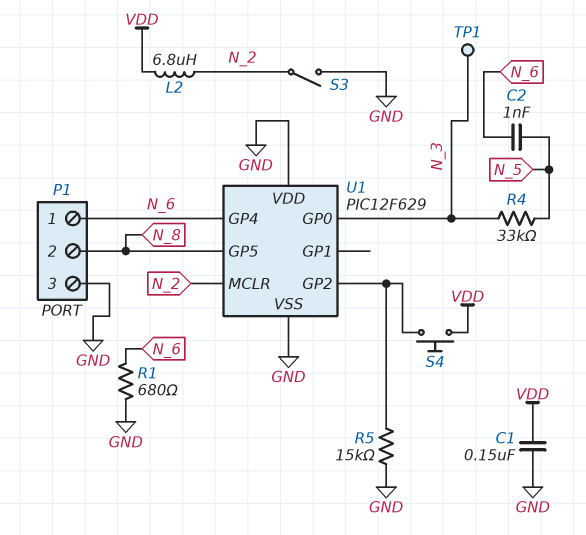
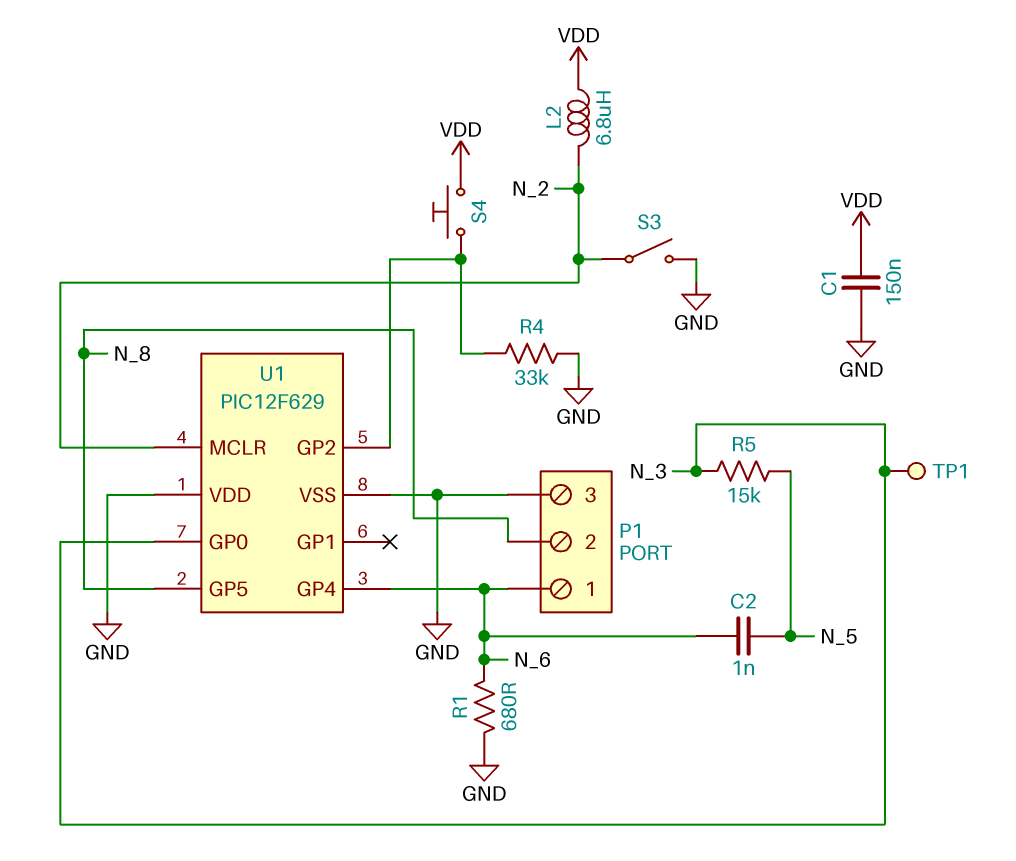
R4: 33k (N_3, N_5) -> 33k (GND, U1/GP2)
R5: 15k (GND, U1/GP2) -> 15k (N_3, N_5)

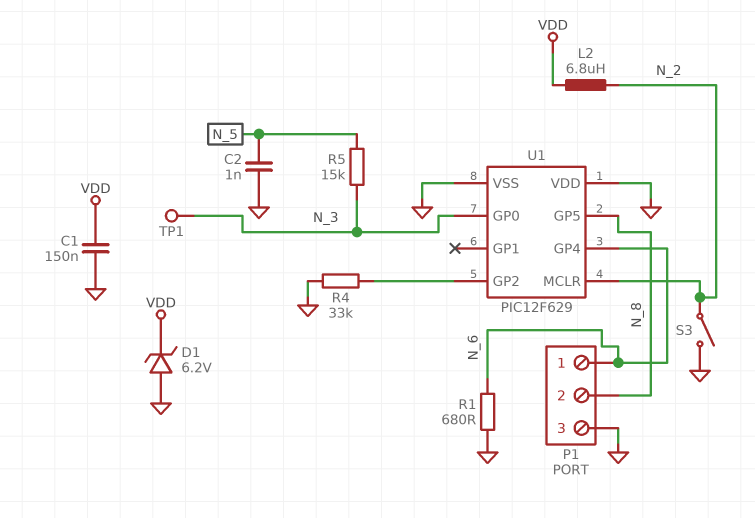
C2: 1nF (N_5, N_6) -> 1nF (GND, N_5)
D1: none -> zener 6.2V (A GND, K VDD)
S4: button (U1/GP2, VDD) -> none

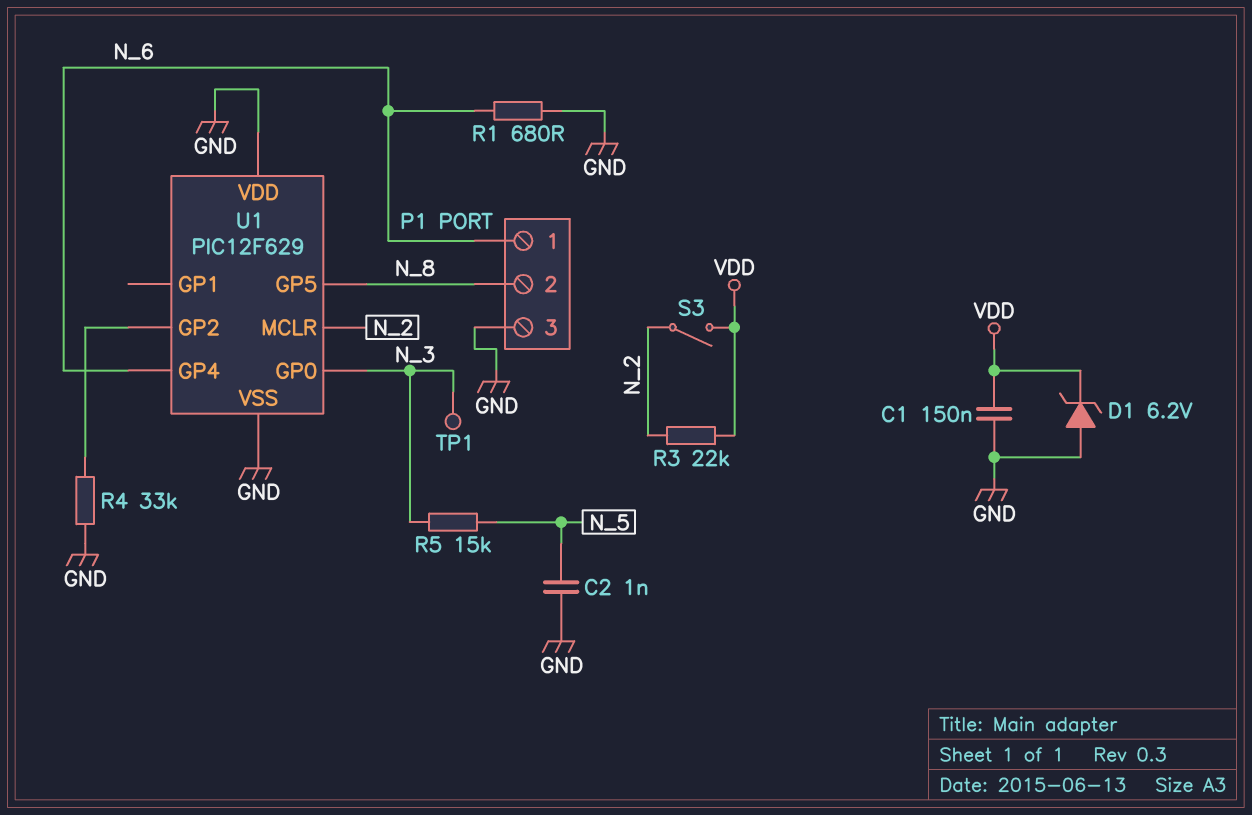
L2: 6.8uH (N_2, VDD) -> none
R3: none -> 22k (N_2, VDD)
S3: switch (GND, N_2) -> switch (N_2, VDD)

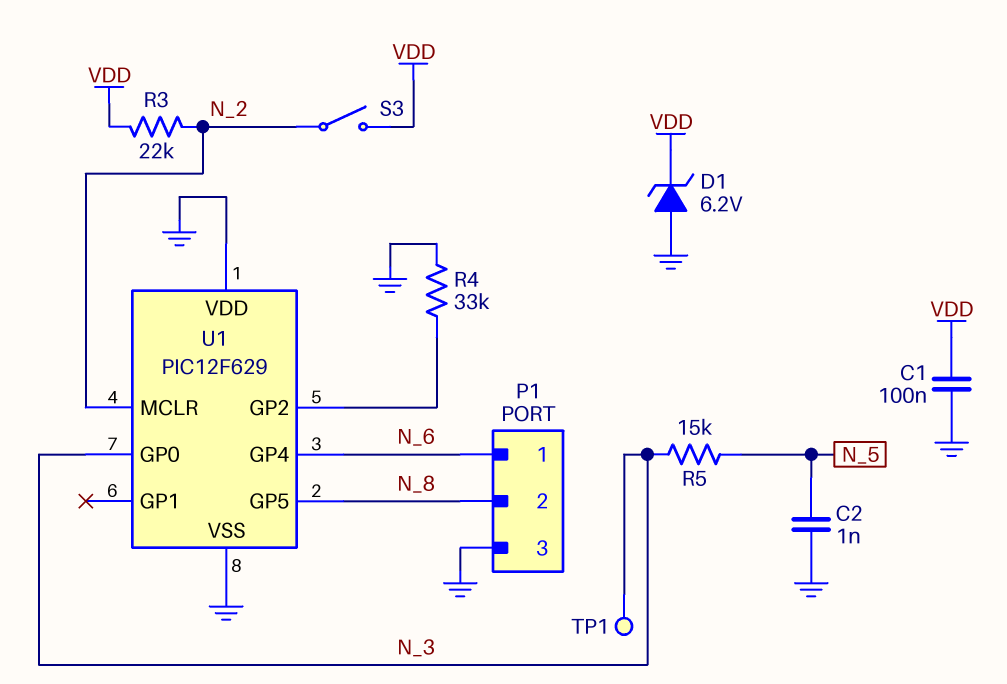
C1: 150nF (GND, VDD) -> 100nF (GND, VDD)
R1: 680 (GND, N_6) -> none

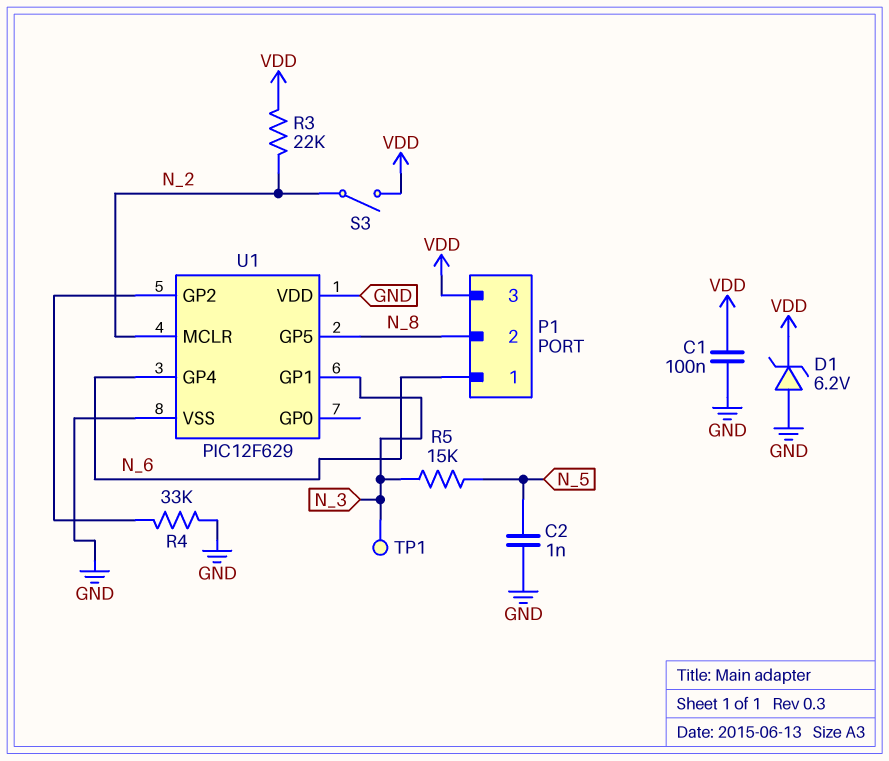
P1 pin 3: GND -> VDD
U1 pin GP0: N_3 -> none
U1 pin GP1: none -> N_3

